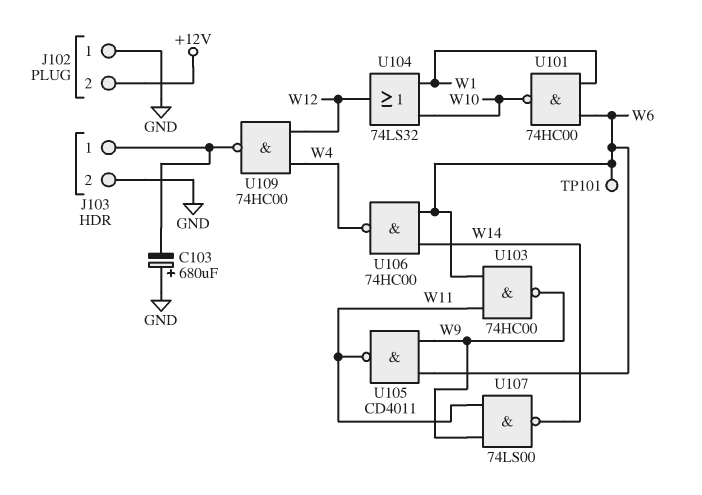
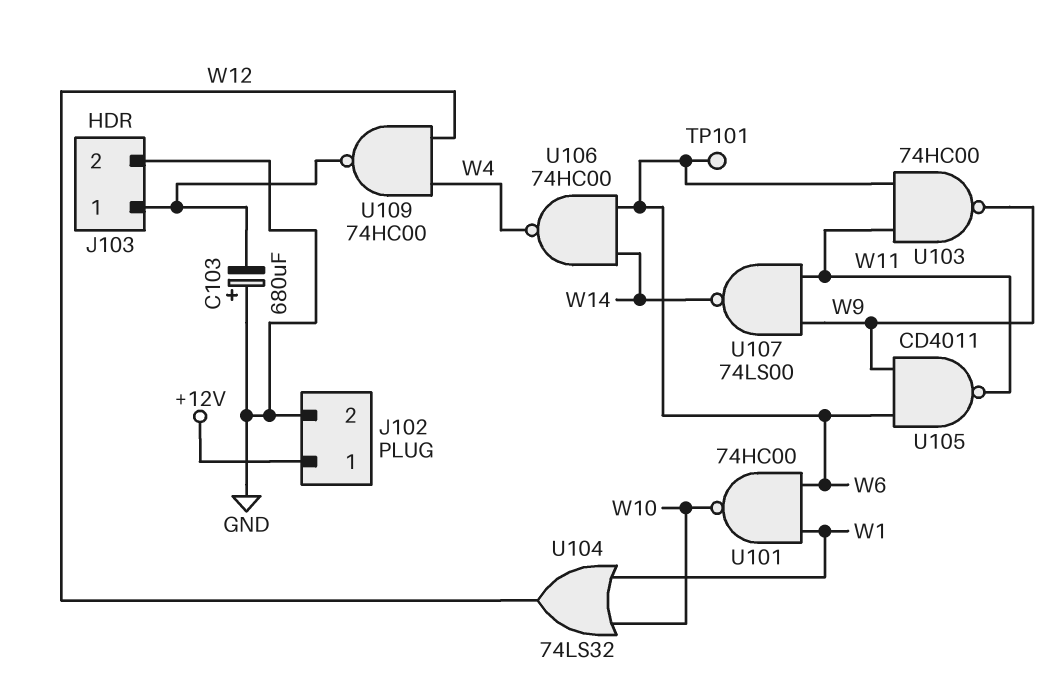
J102 pin 1: GND -> +12V
J102 pin 2: +12V -> GND

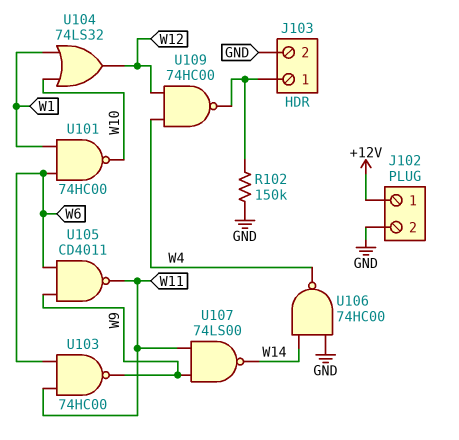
C103: 680uF (plus GND, minus J103/1) -> none
R102: none -> 150k (GND, J103/1)
TP101: test point (W6) -> none
U106: NAND 74HC00 (in W6, in W14, out W4) -> NAND 74HC00 (in GND, in W14, out W4)

